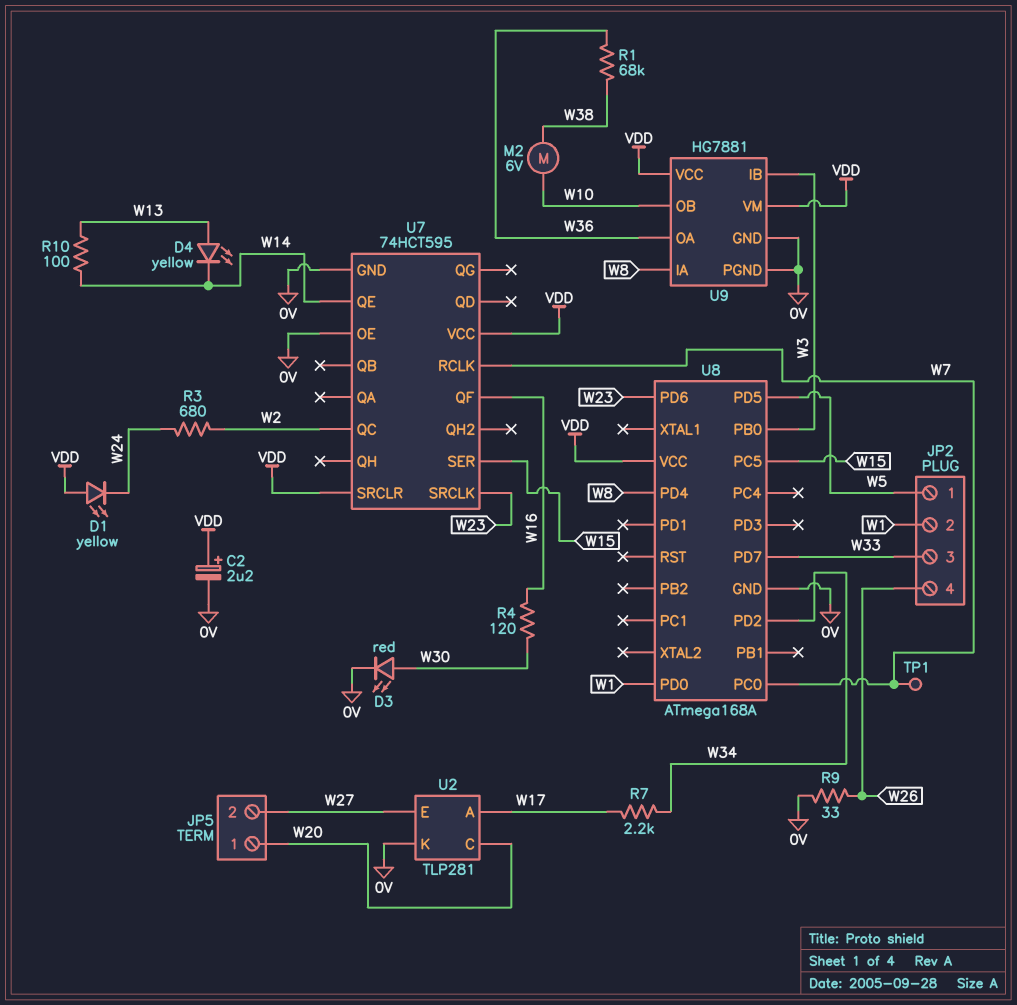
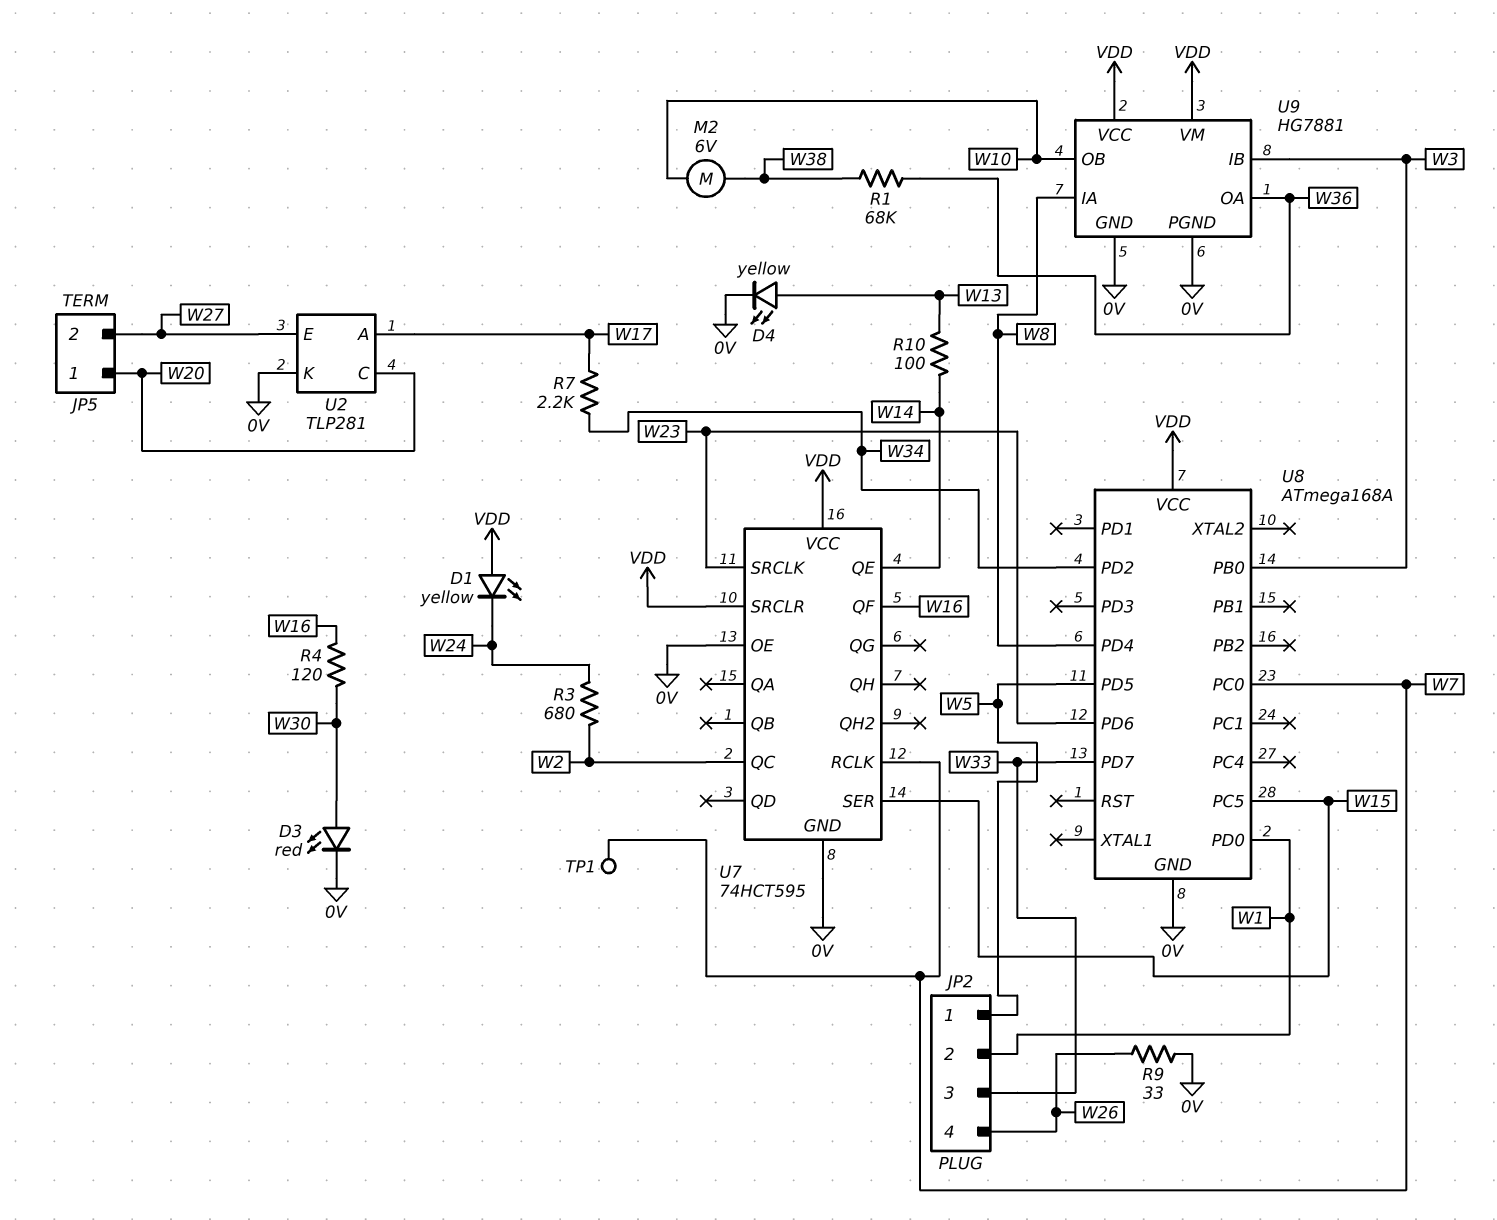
C2: 2.2uF (plus VDD, minus 0V) -> none
D4: LED yellow (A W13, K W14) -> LED yellow (A W13, K 0V)

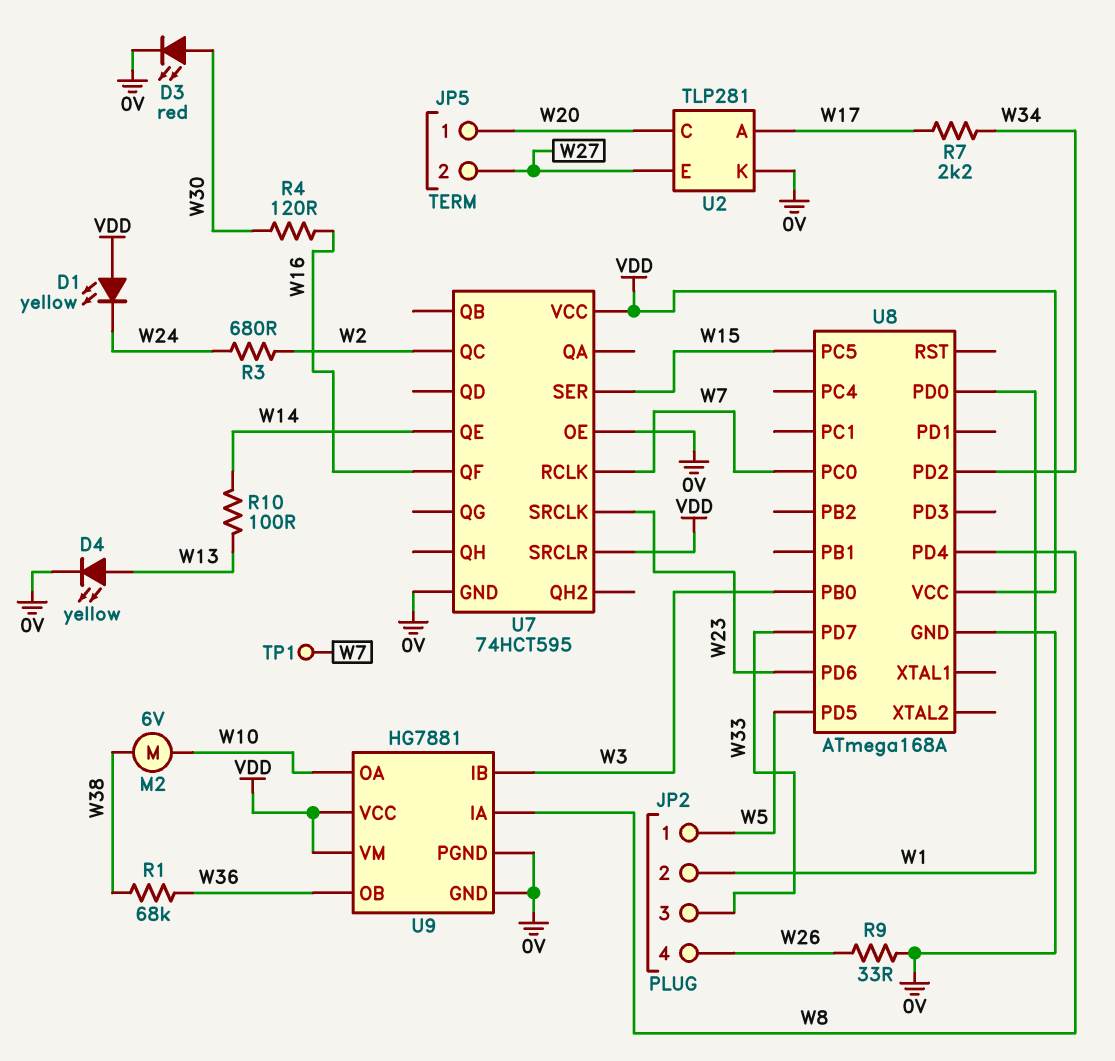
U9 pin OA: W36 -> W10
U9 pin OB: W10 -> W36

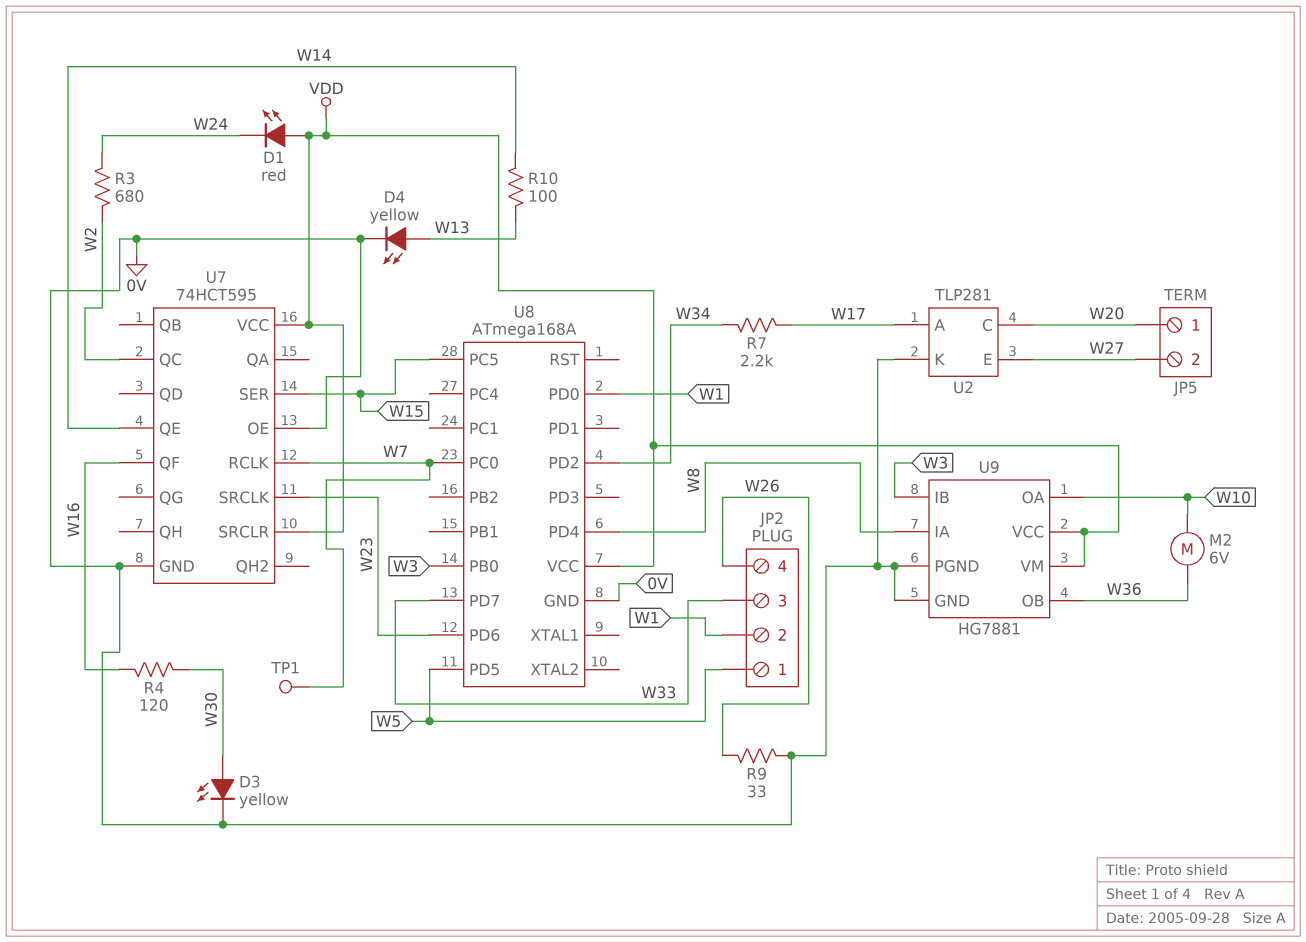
D1: LED yellow (A VDD, K W24) -> LED red (A VDD, K W24)
D3: LED red (A W30, K 0V) -> LED yellow (A W30, K 0V)
M2: motor 6V (W10, W38) -> motor 6V (W10, W36)
R1: 68k (W36, W38) -> none

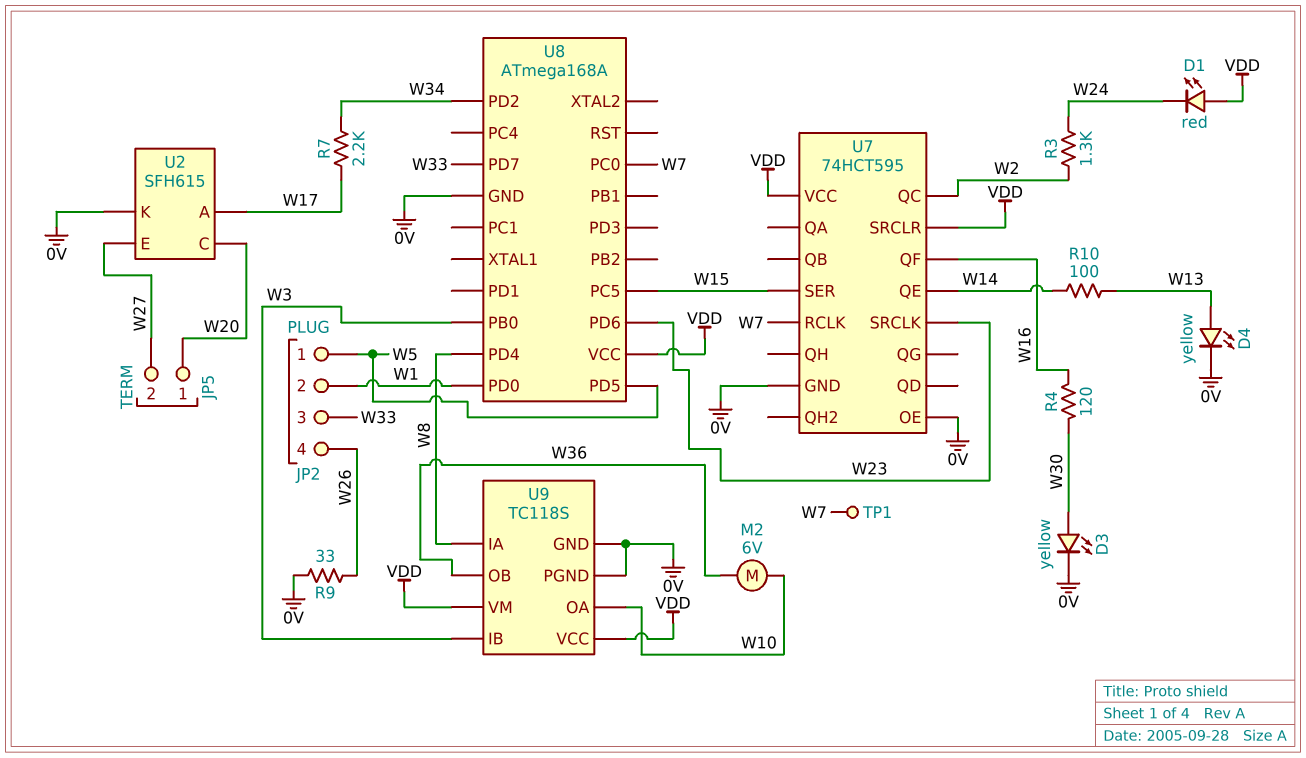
R3: 680 (W2, W24) -> 1.3k (W2, W24)
U2: TLP281 -> SFH615
U9: HG7881 -> TC118S

